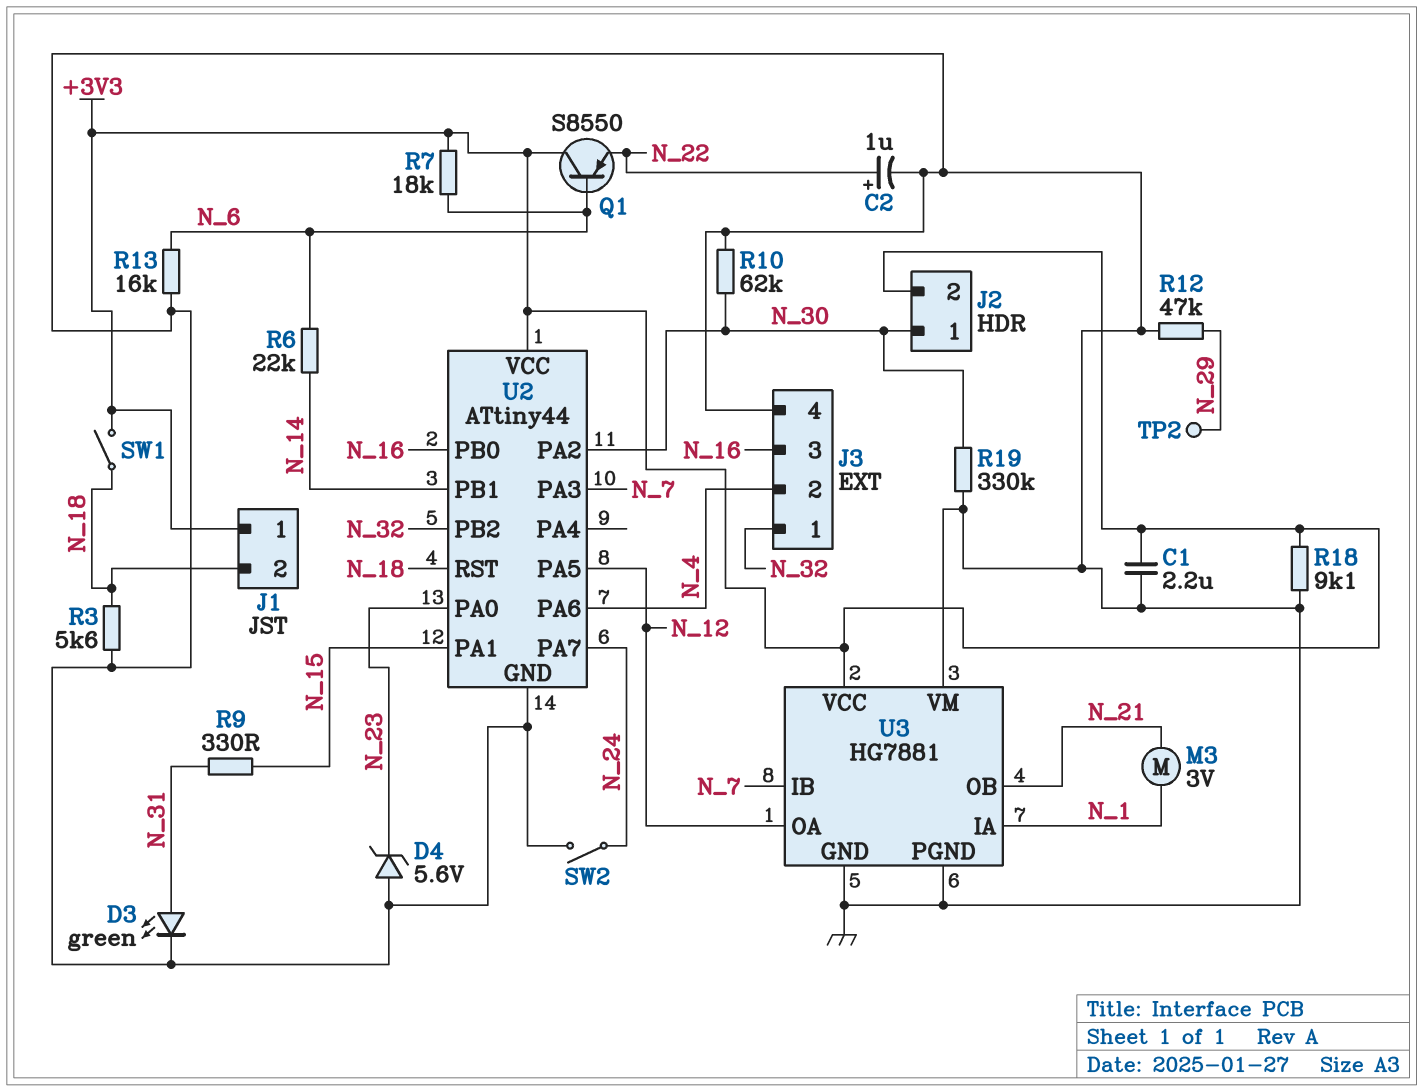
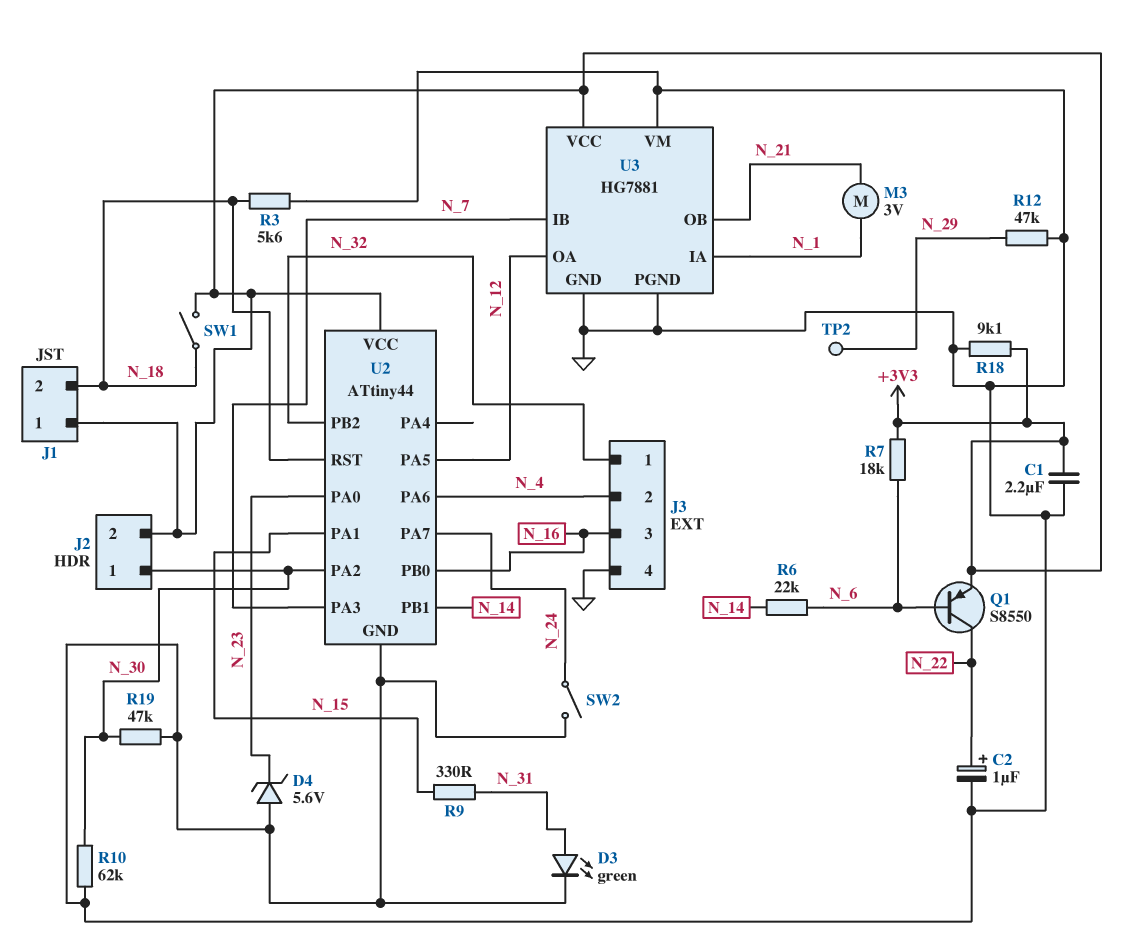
Q1: PNP S8550 (B N_6, C +3V3, E N_22) -> PNP S8550 (B N_6, C N_22, E +3V3)
R13: 16k (GND, N_6) -> none
R19: 330k (GND, N_30) -> 47k (GND, N_30)

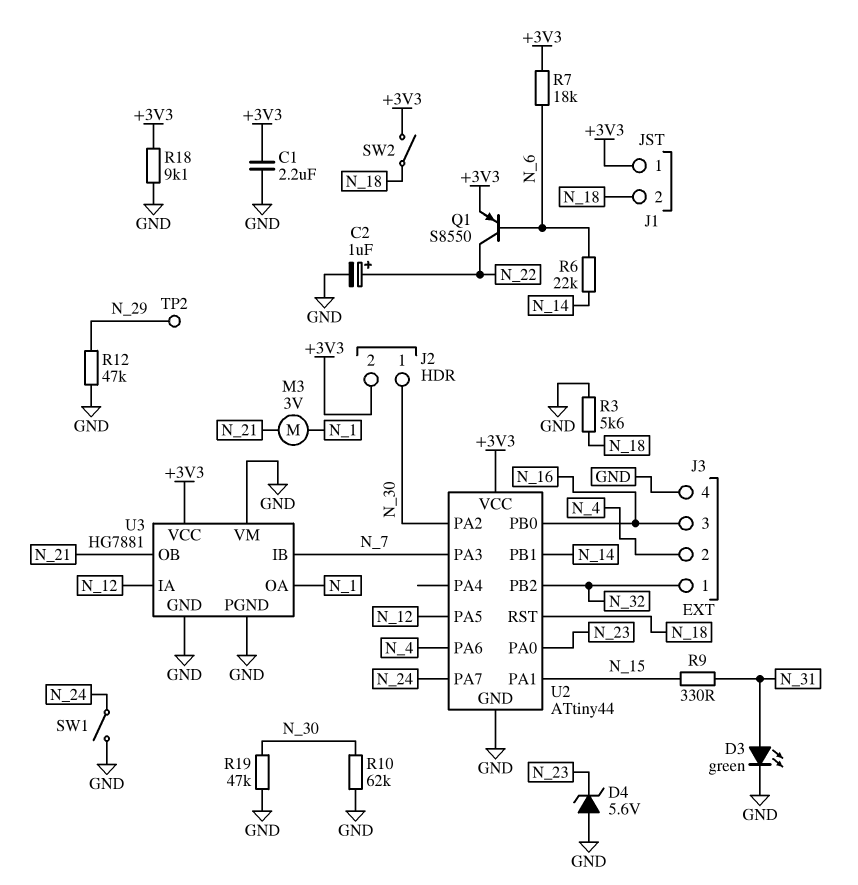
SW1: switch (+3V3, N_18) -> switch (GND, N_24)
SW2: switch (GND, N_24) -> switch (+3V3, N_18)
U3 pin IA: N_1 -> N_12
U3 pin OA: N_12 -> N_1

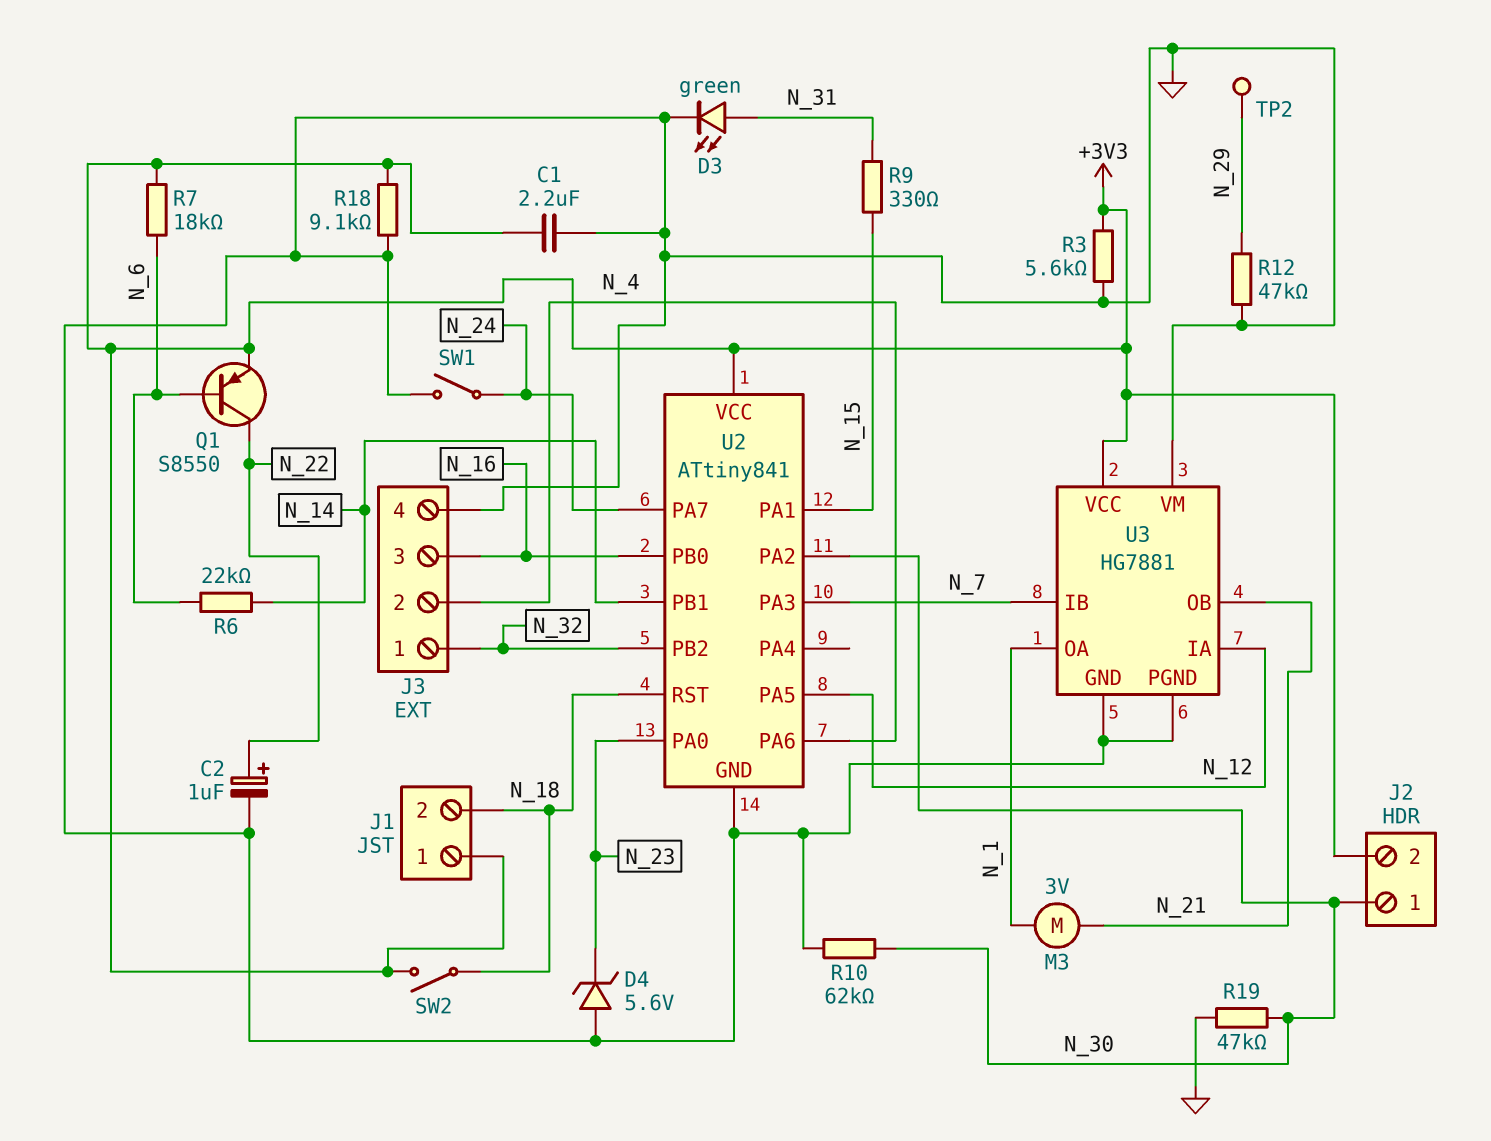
R3: 5.6k (GND, N_18) -> 5.6k (+3V3, GND)
U2: ATtiny44 -> ATtiny841

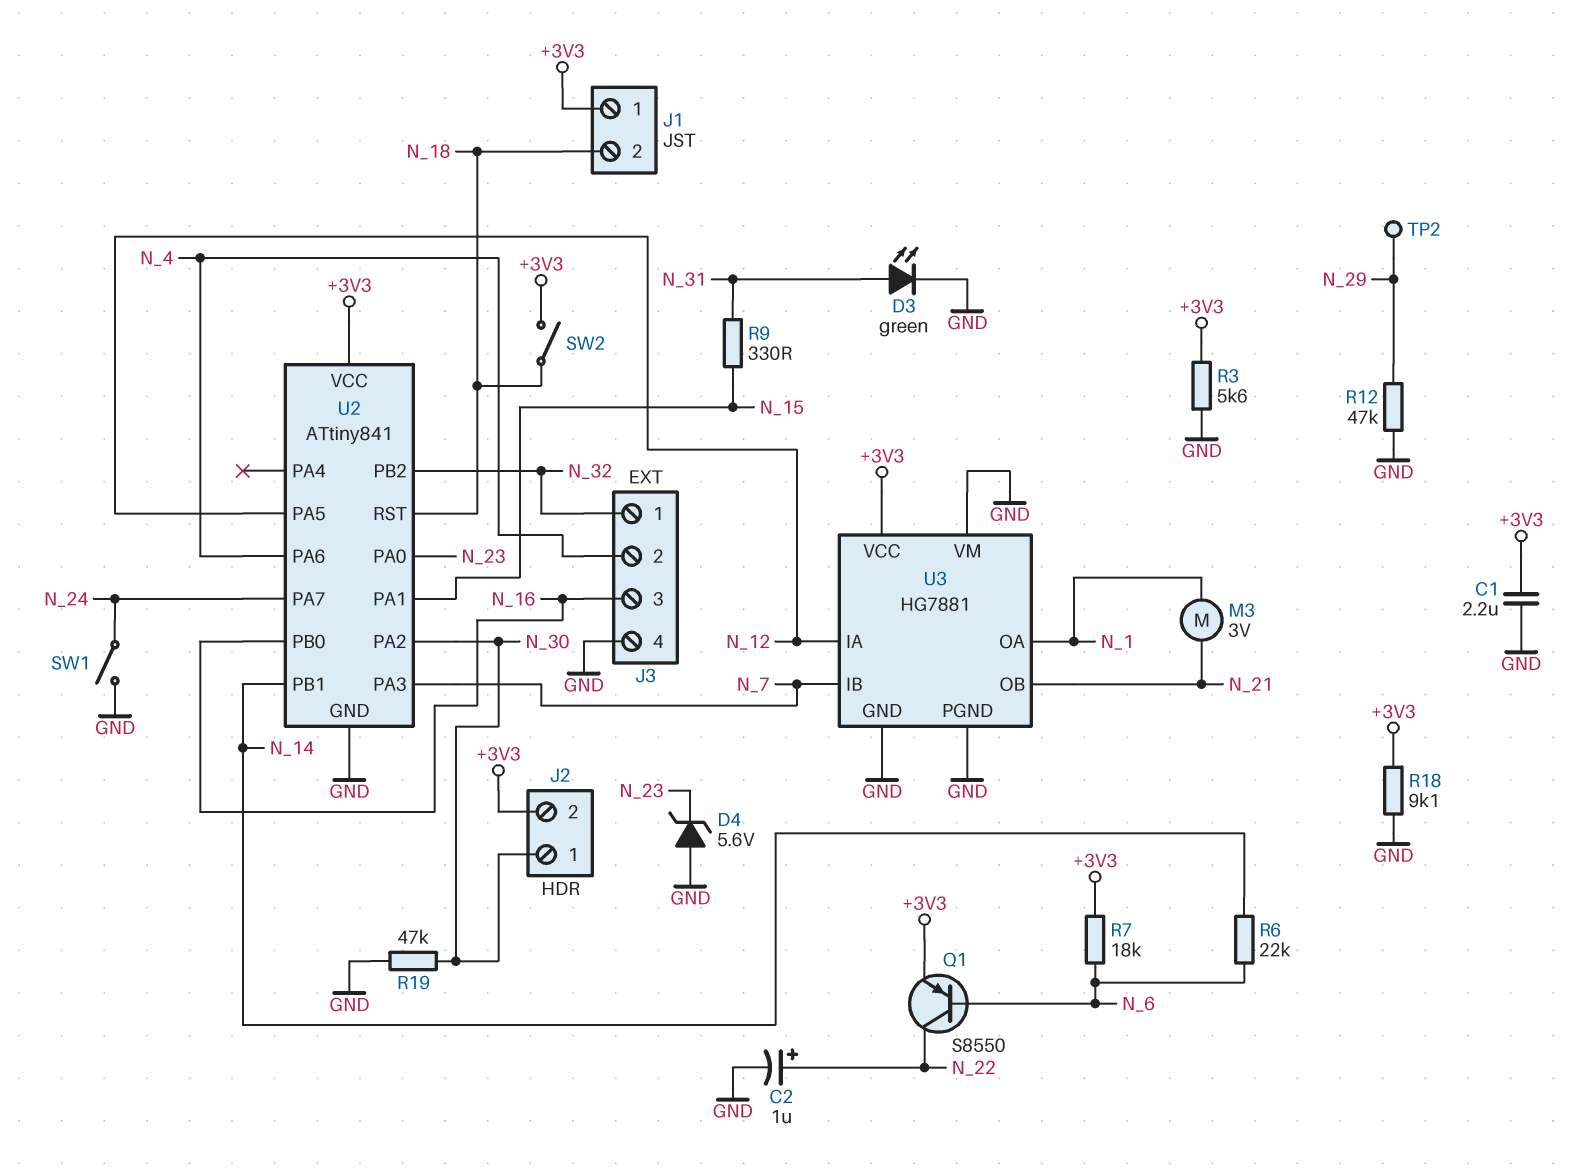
R10: 62k (GND, N_30) -> none

